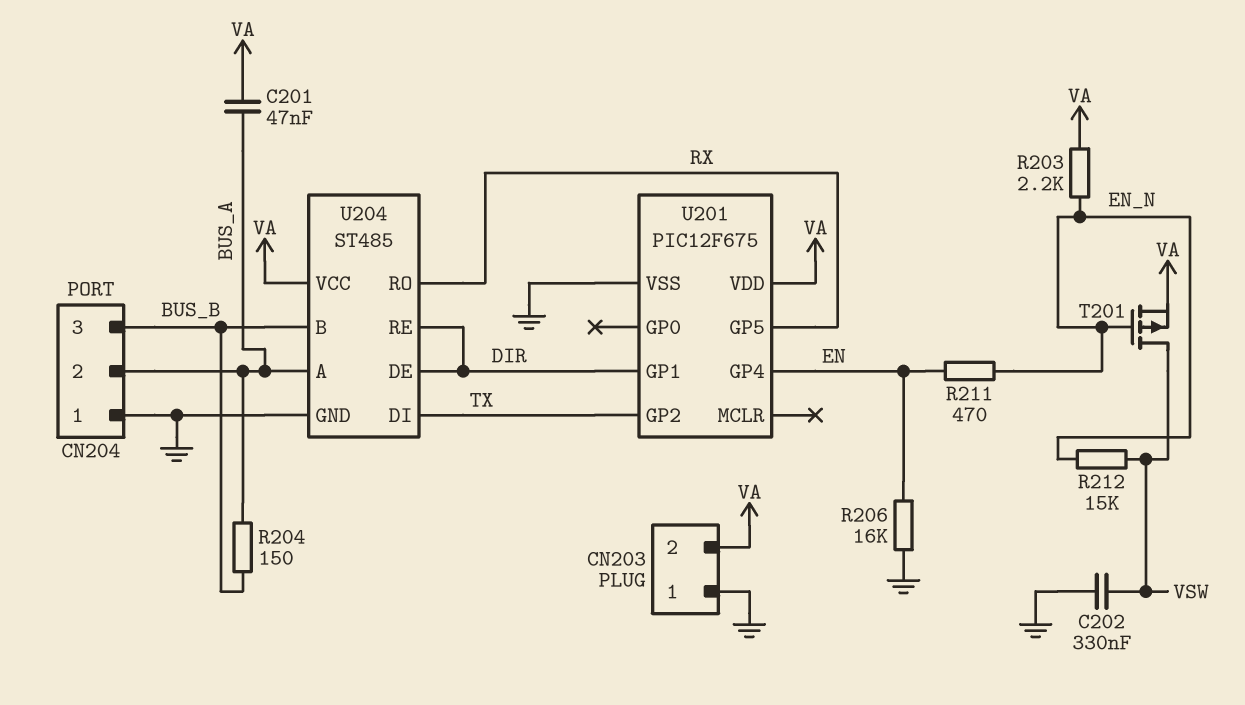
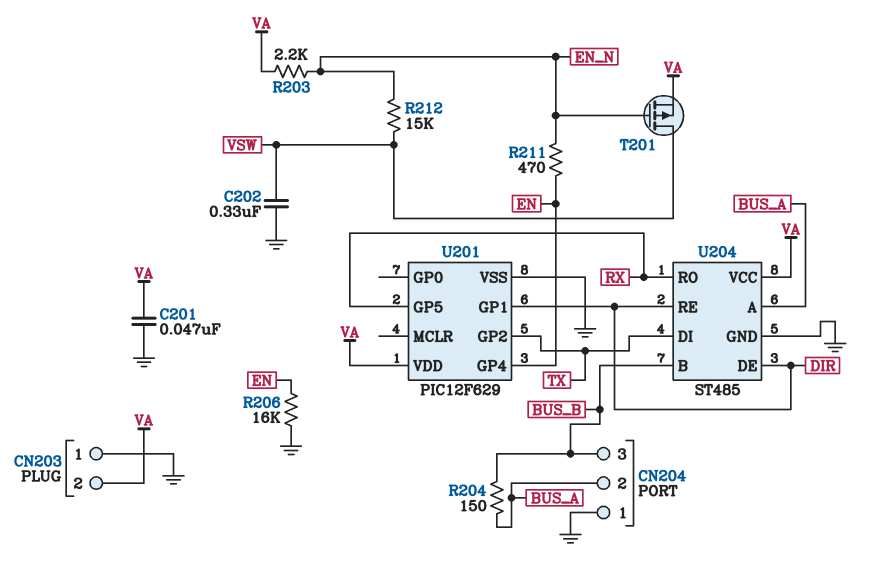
C201: 47nF (BUS_A, VA) -> 47nF (GND, VA)
U201: PIC12F675 -> PIC12F629

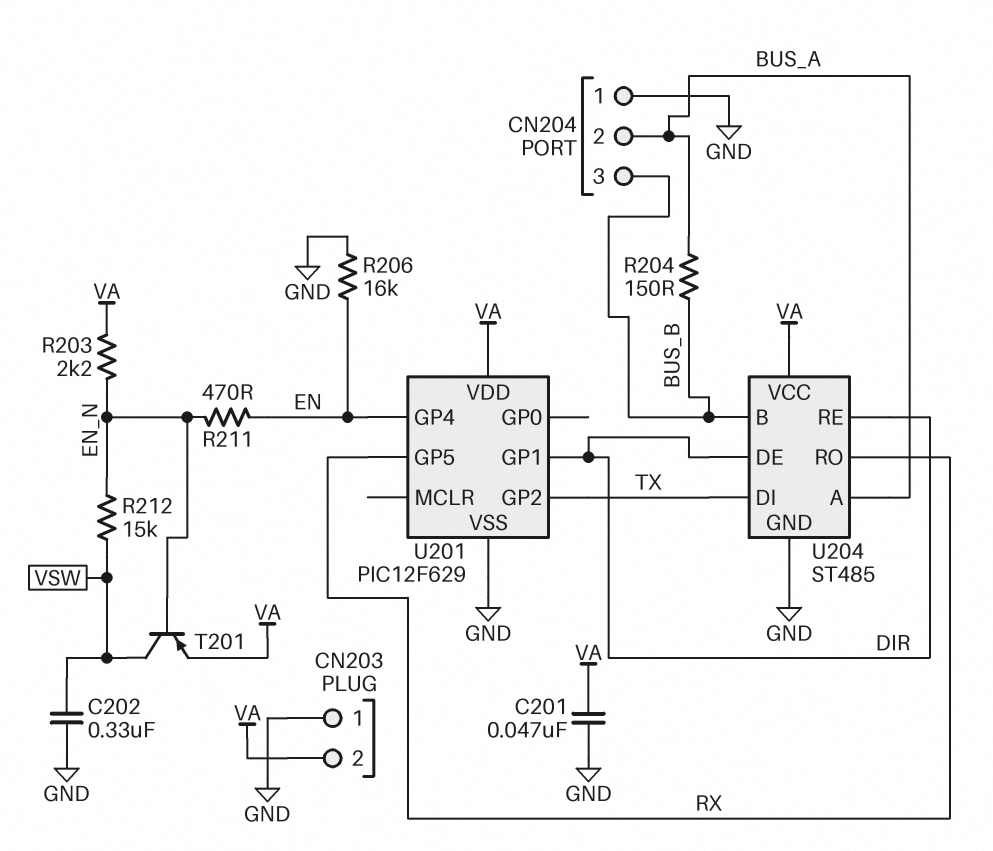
T201: PMOS (G EN_N, D VSW, S VA) -> PNP (B EN_N, C VSW, E VA)

